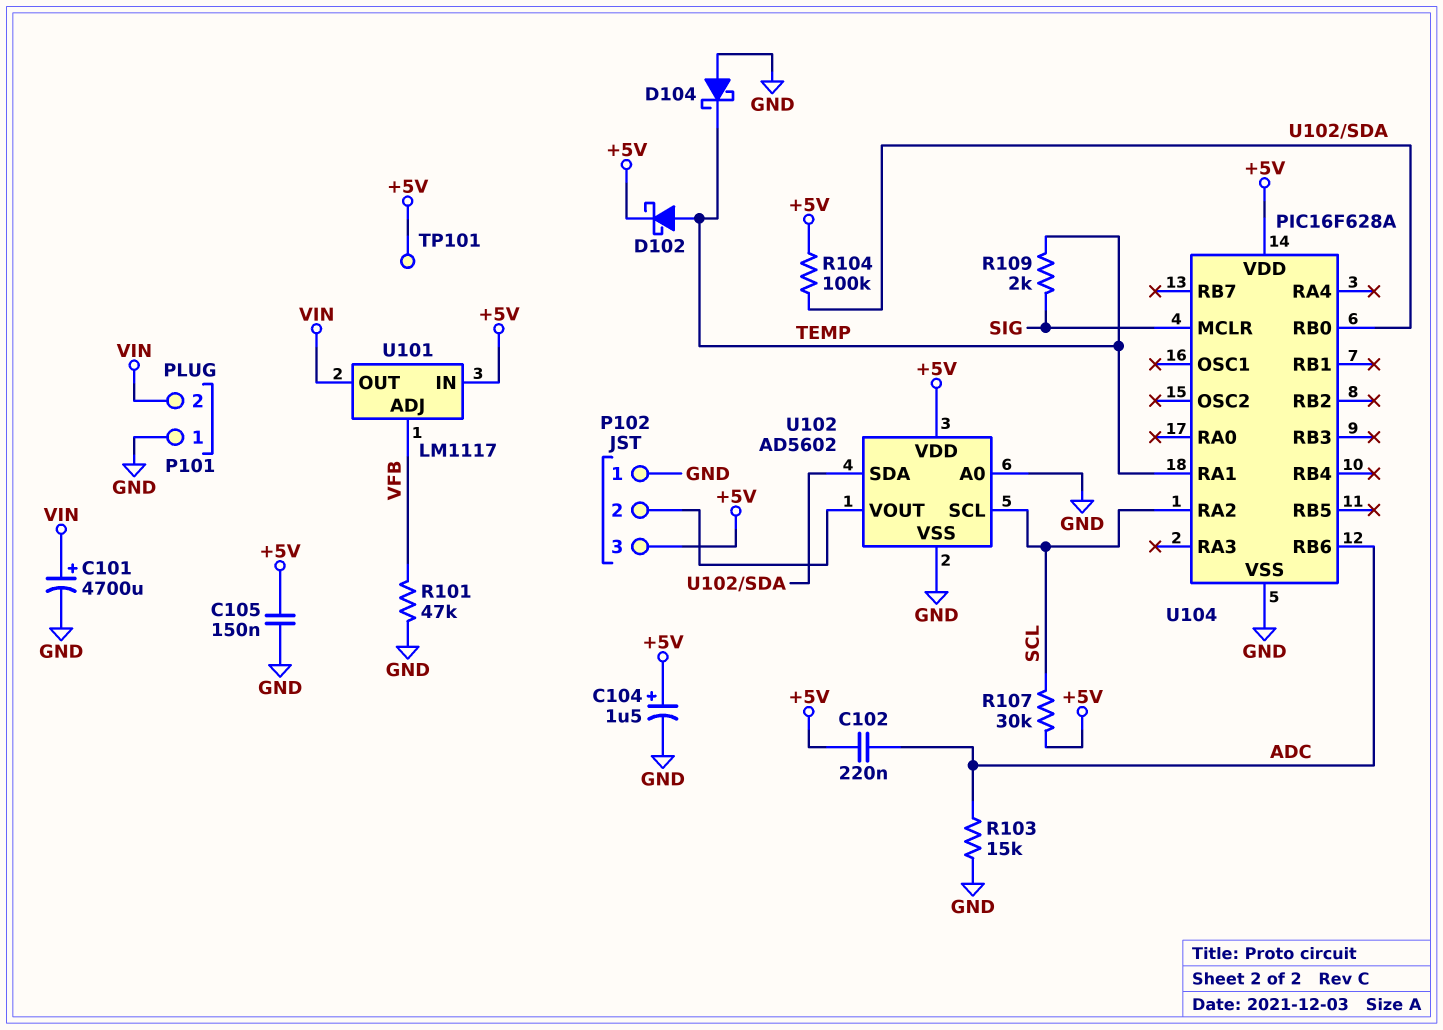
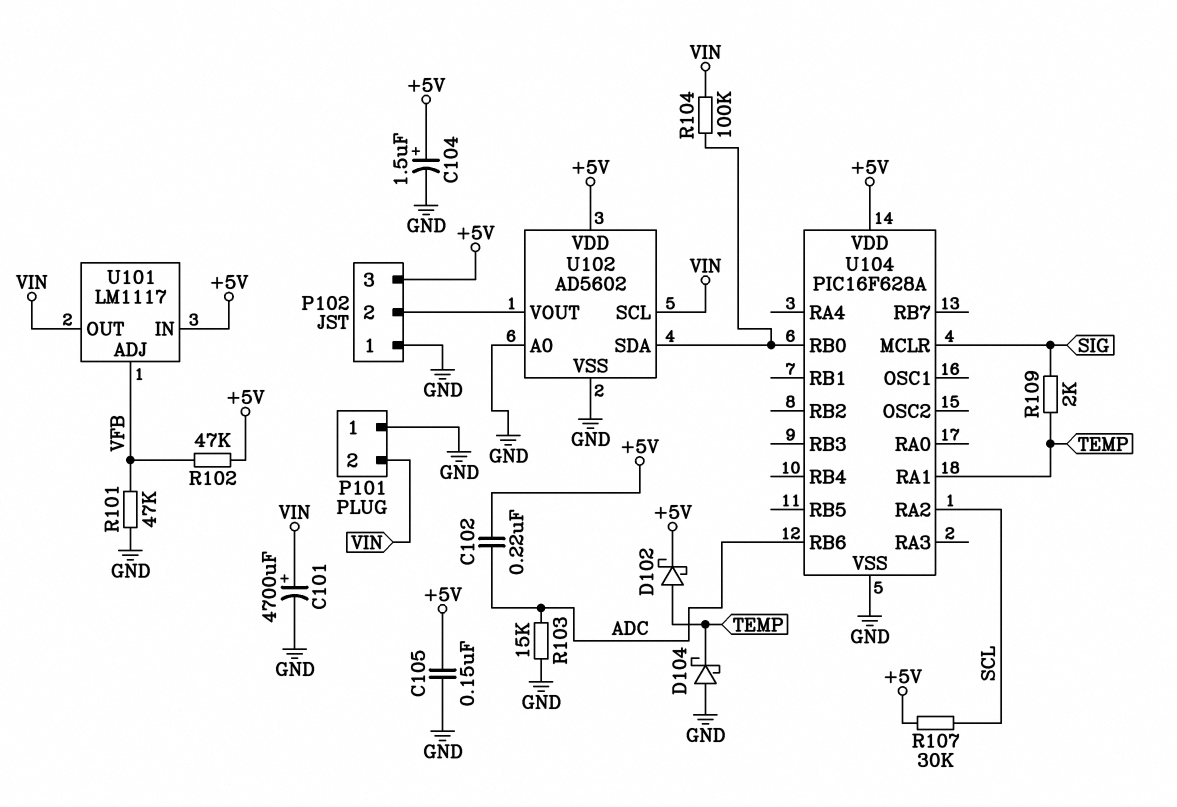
R102: none -> 47k (+5V, VFB)
R104: 100k (+5V, U102/SDA) -> 100k (U102/SDA, VIN)
TP101: test point (+5V) -> none
U102 pin SCL: SCL -> VIN

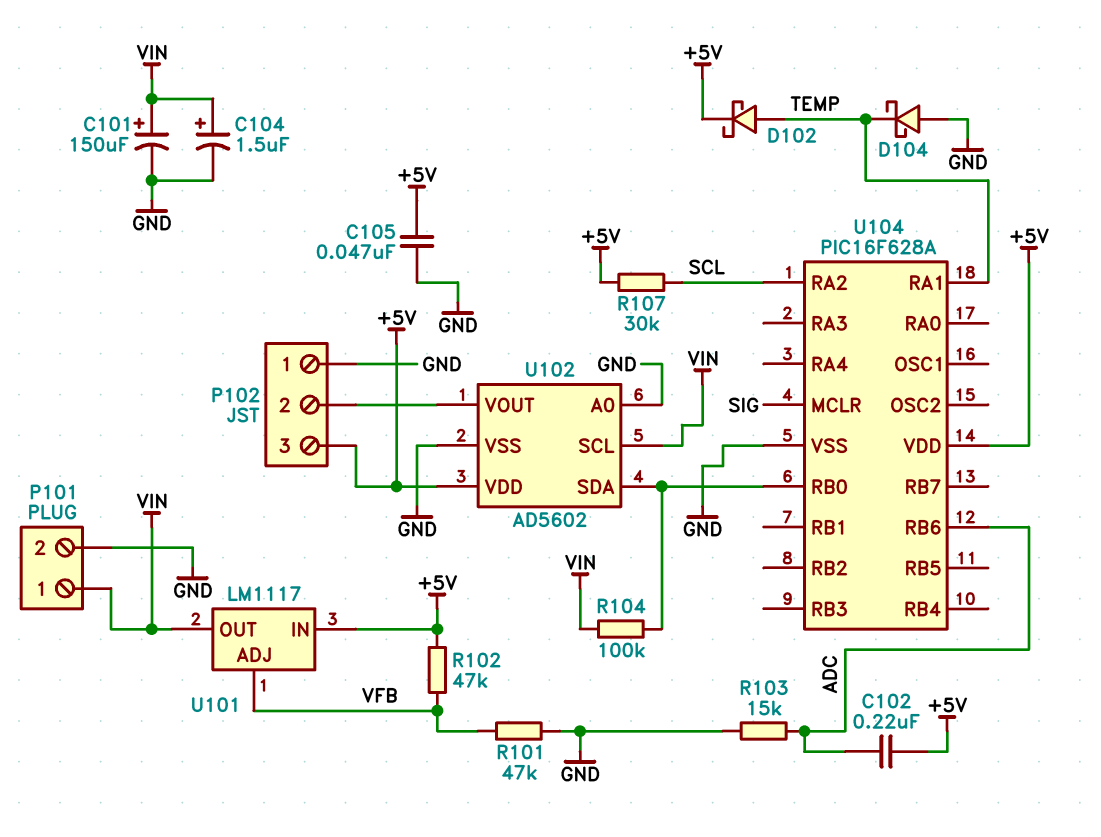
C101: 4700uF (plus VIN, minus GND) -> 150uF (plus VIN, minus GND)
C104: 1.5uF (plus +5V, minus GND) -> 1.5uF (plus VIN, minus GND)
C105: 150nF (+5V, GND) -> 47nF (+5V, GND)
P101 pin 1: GND -> VIN
P101 pin 2: VIN -> GND
R109: 2k (SIG, TEMP) -> none

